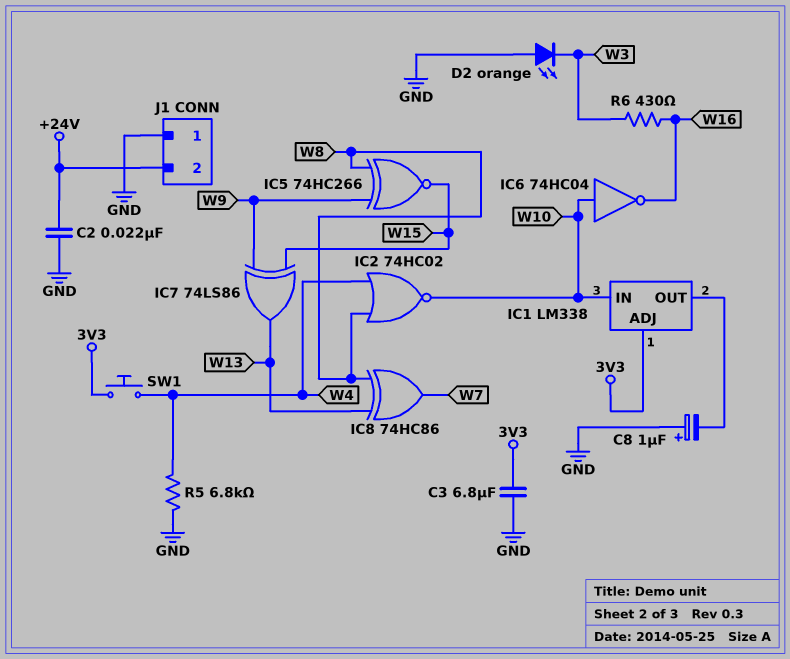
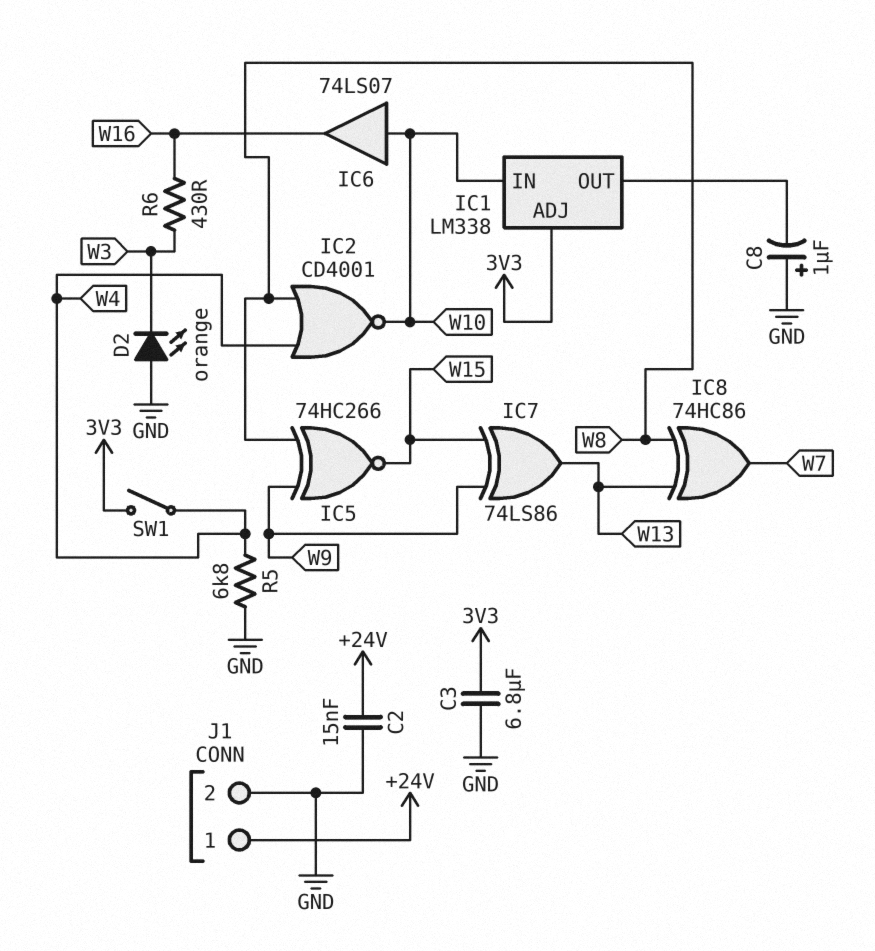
C2: 22nF (+24V, GND) -> 15nF (+24V, GND)
IC2: NOR 74HC02 (in W4, in W8, out W10) -> NOR CD4001 (in W4, in W8, out W10)
IC6: NOT 74HC04 (in W10, out W16) -> buffer 74LS07 (in W10, out W16)
J1 pin 1: GND -> +24V
J1 pin 2: +24V -> GND
SW1: button (3V3, W4) -> switch (3V3, W4)

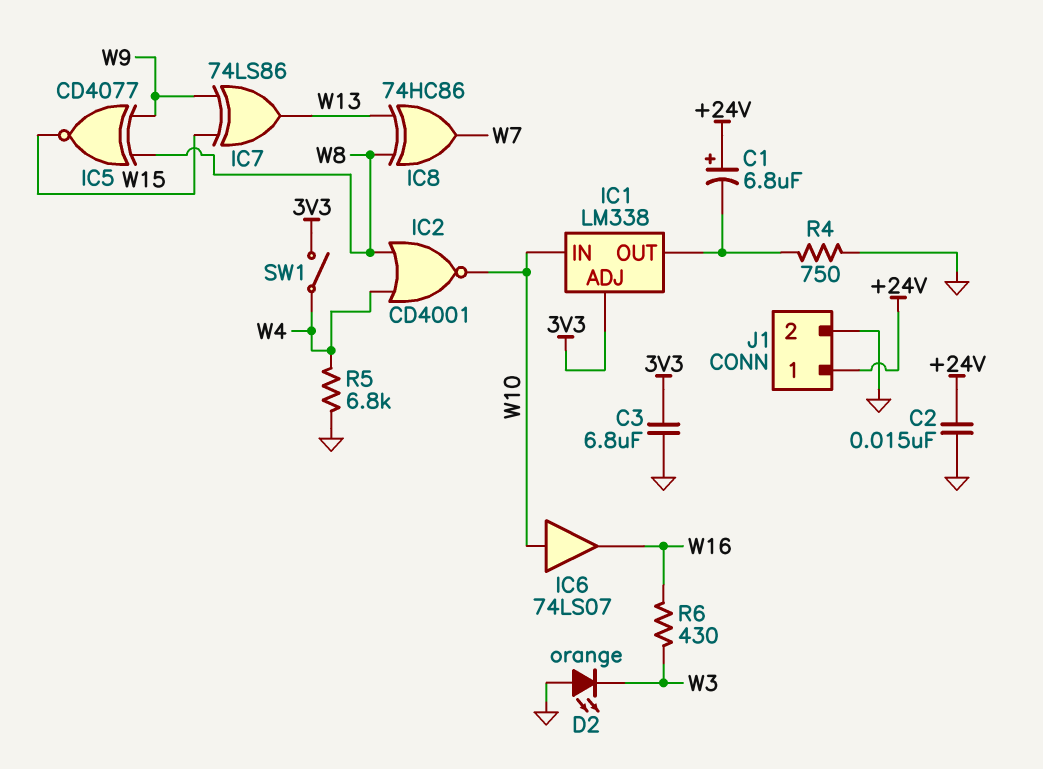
C1: none -> 6.8uF (plus +24V, minus IC1/OUT)
C8: 1uF (plus GND, minus IC1/OUT) -> none
IC5: XNOR 74HC266 (in W8, in W9, out W15) -> XNOR CD4077 (in W8, in W9, out W15)
R4: none -> 750 (GND, IC1/OUT)

